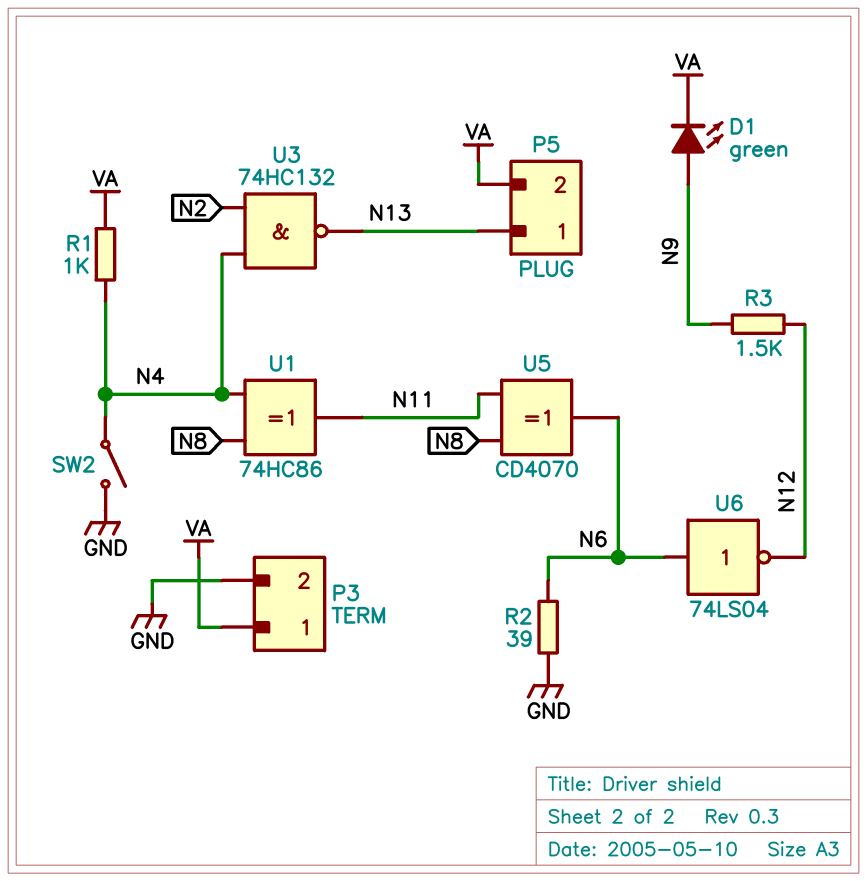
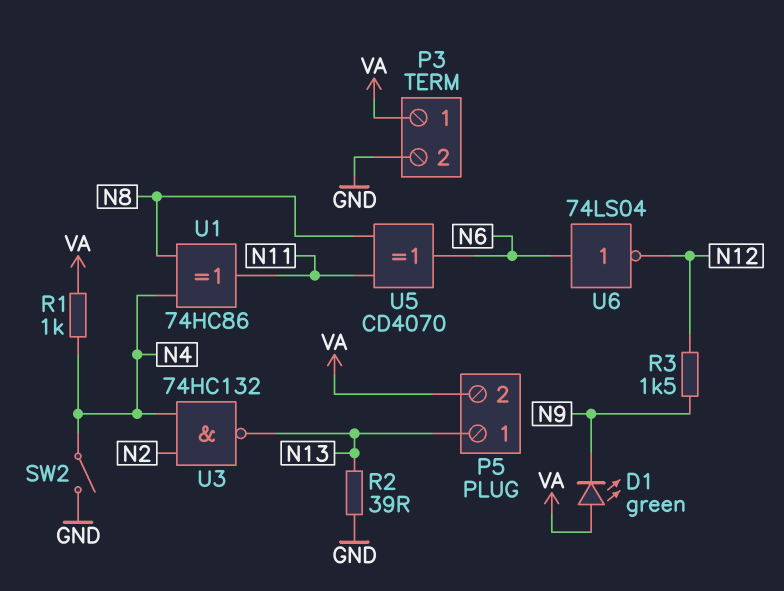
D1: LED green (A N9, K VA) -> LED green (A VA, K N9)
R2: 39 (GND, N6) -> 39 (GND, N13)

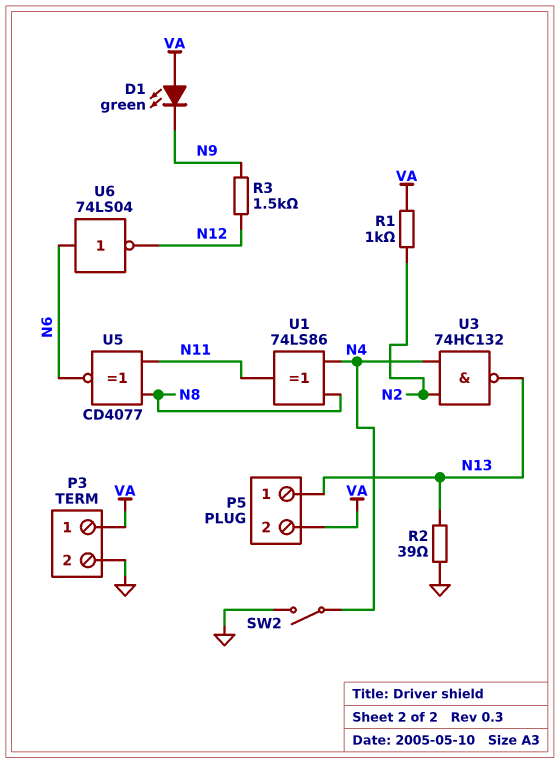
R1: 1k (N4, VA) -> 1k (N2, VA)
U1: XOR 74HC86 (in N4, in N8, out N11) -> XOR 74LS86 (in N4, in N8, out N11)
U5: XOR CD4070 (in N8, in N11, out N6) -> XNOR CD4077 (in N8, in N11, out N6)

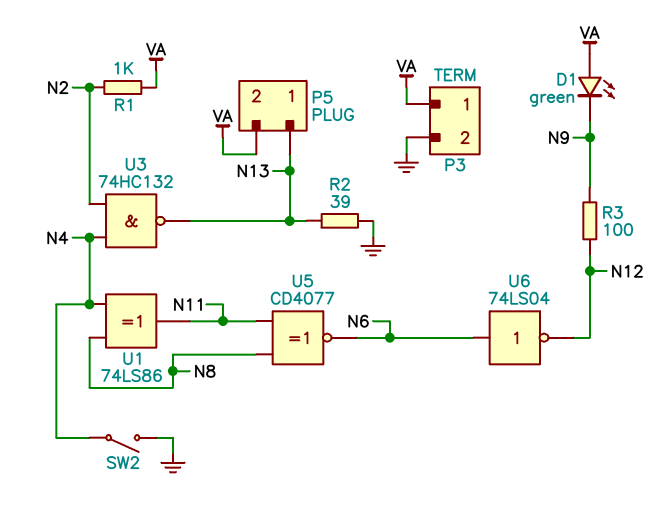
R3: 1.5k (N9, N12) -> 100 (N9, N12)

